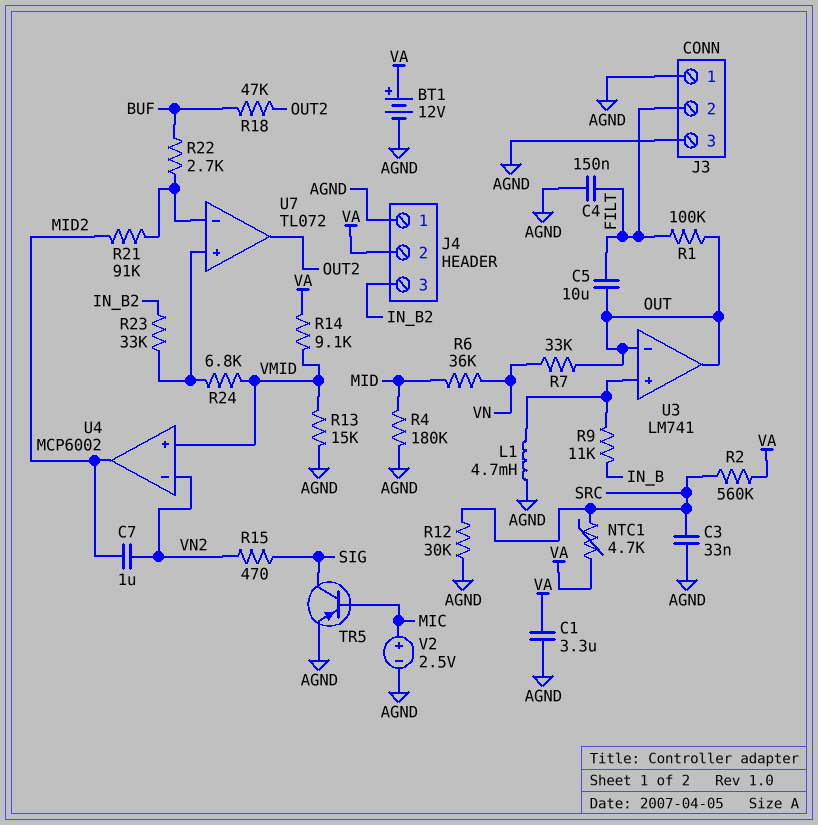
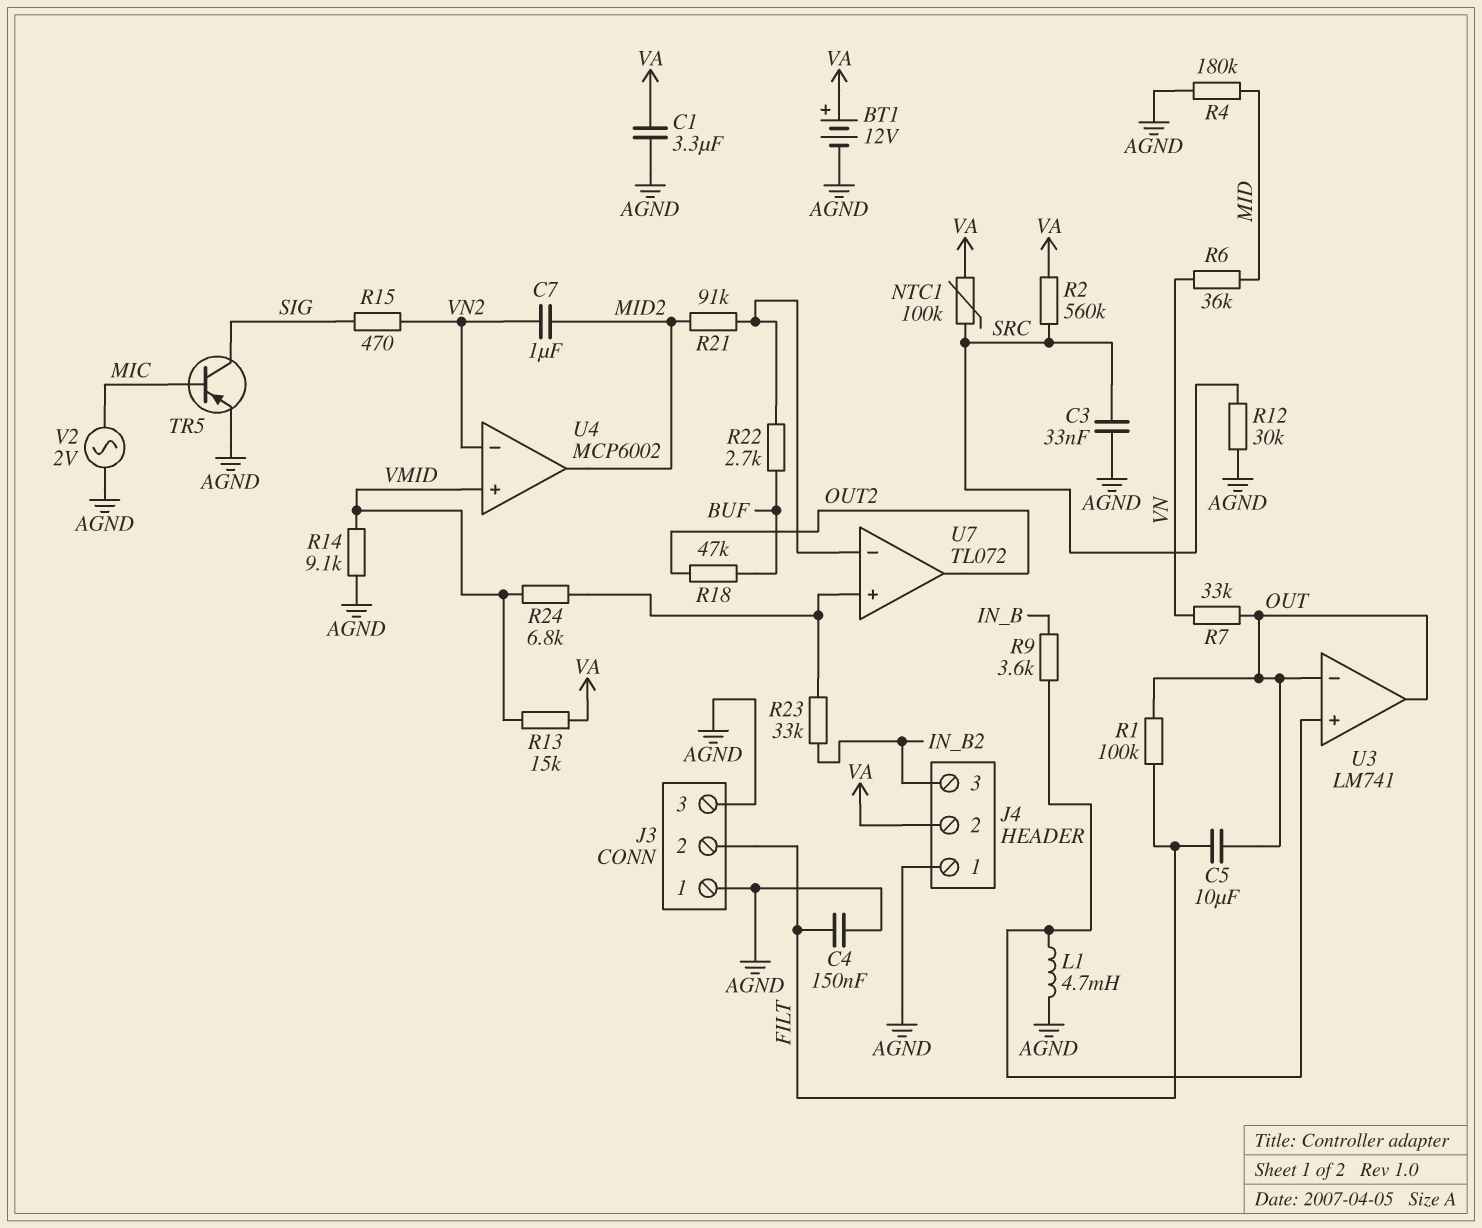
NTC1: 4.7k (SRC, VA) -> 100k (SRC, VA)
R9: 11k (IN_B, U3/in+) -> 3.6k (IN_B, U3/in+)
R13: 15k (AGND, VMID) -> 15k (VA, VMID)
R14: 9.1k (VA, VMID) -> 9.1k (AGND, VMID)
V2: 2.5V (plus MIC, minus AGND) -> AC 2V (AGND, MIC)

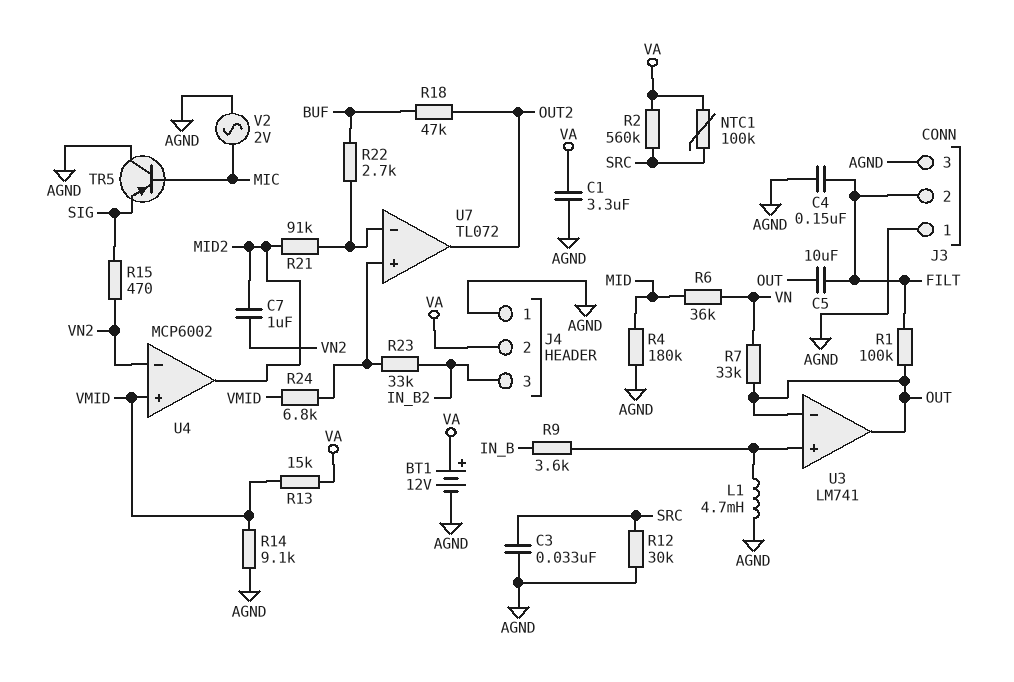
TR5: PNP (B MIC, C SIG, E AGND) -> PNP (B MIC, C AGND, E SIG)

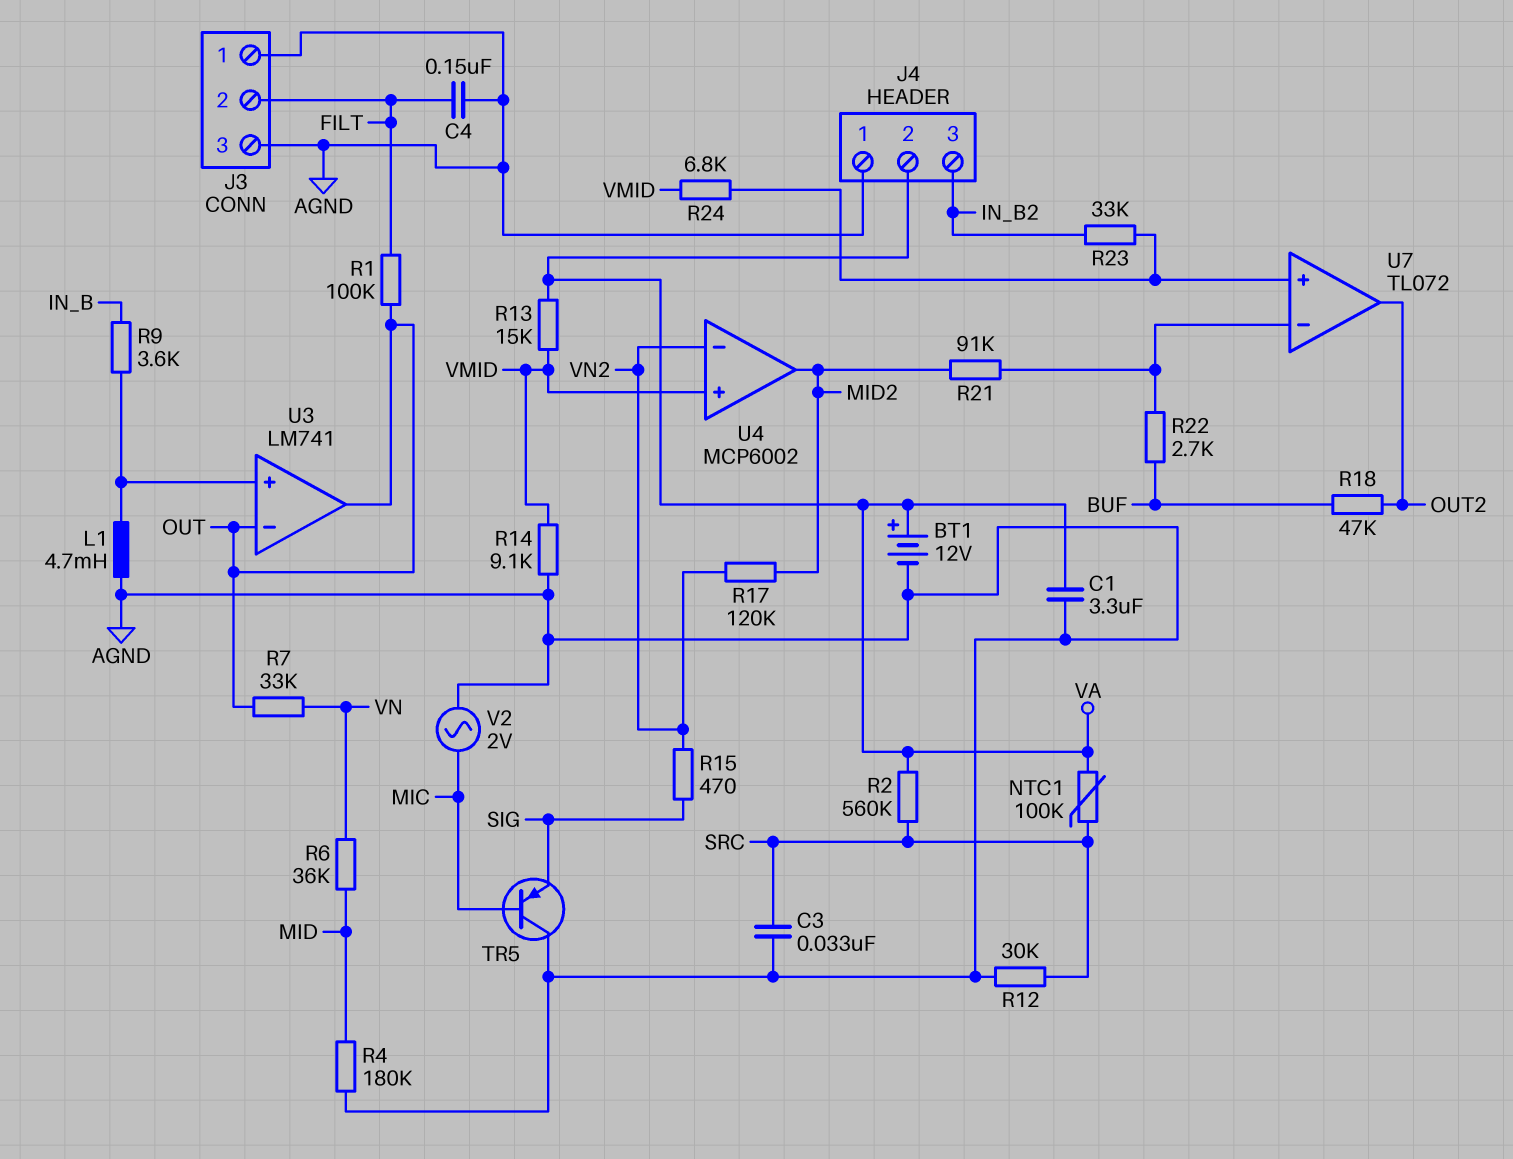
C5: 10uF (FILT, OUT) -> none
C7: 1uF (MID2, VN2) -> none
R17: none -> 120k (MID2, VN2)

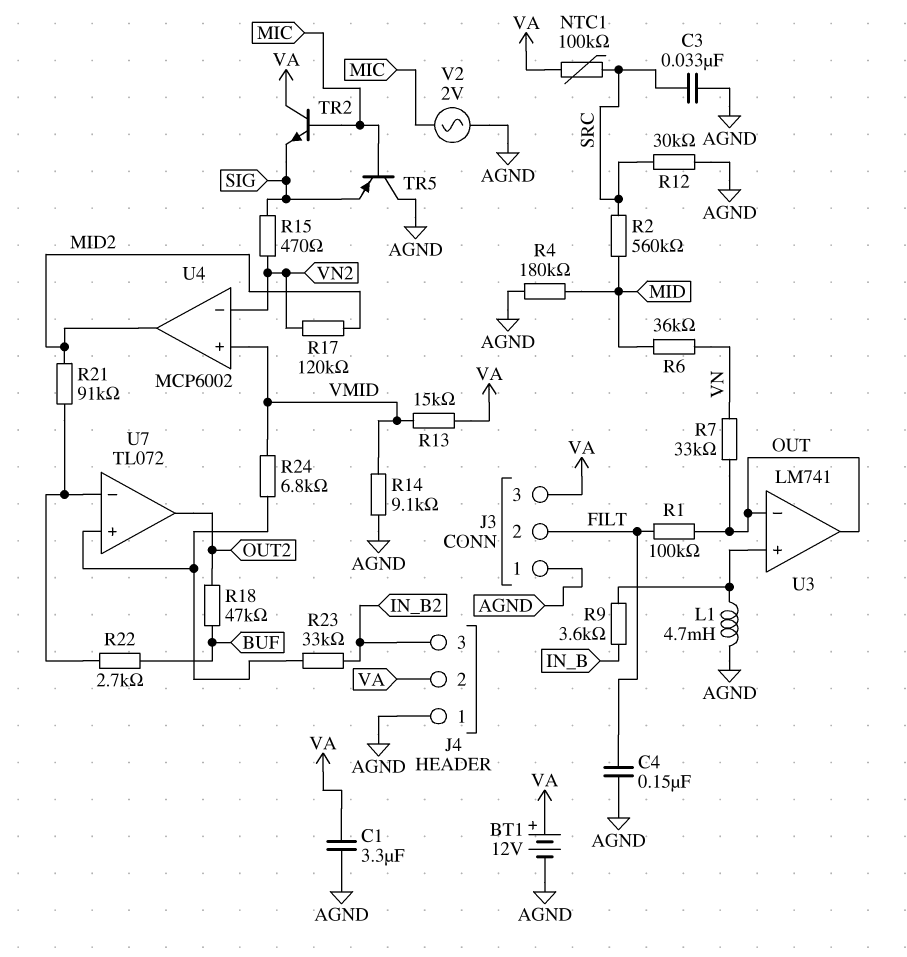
J3 pin 3: AGND -> VA
R2: 560k (SRC, VA) -> 560k (MID, SRC)
TR2: none -> NPN (B MIC, C VA, E SIG)

